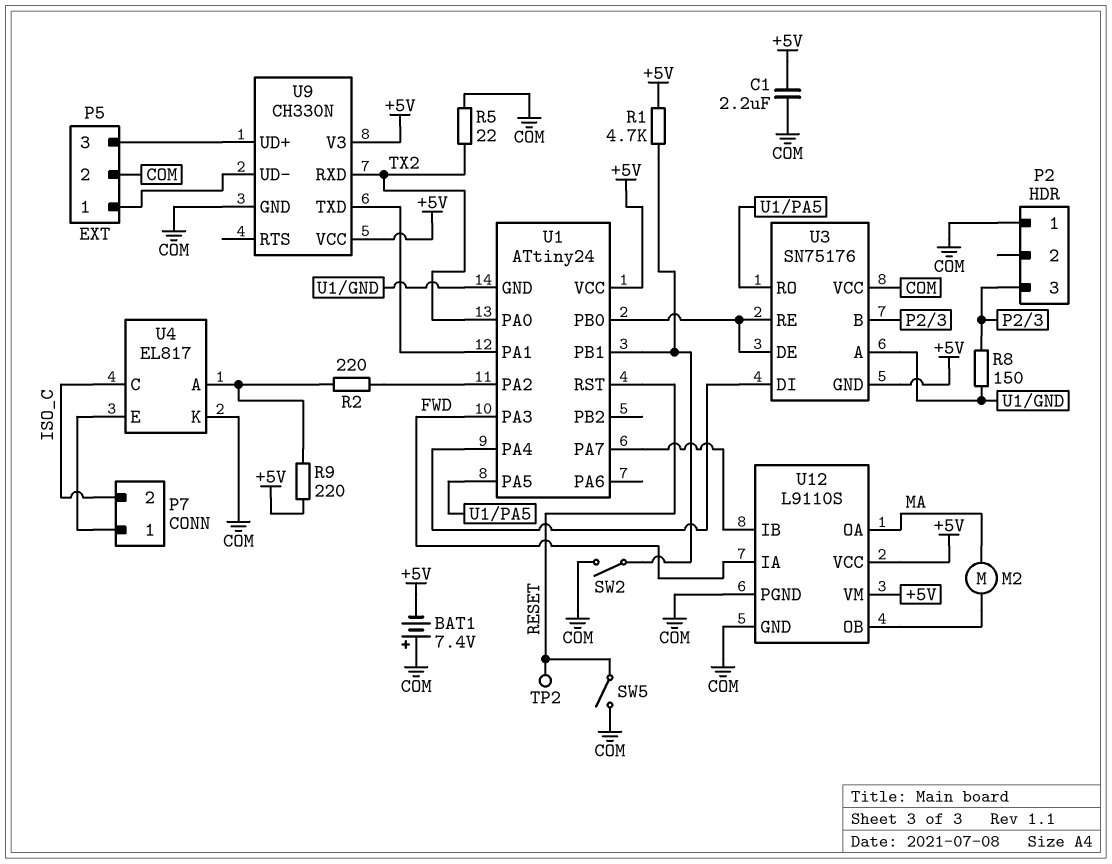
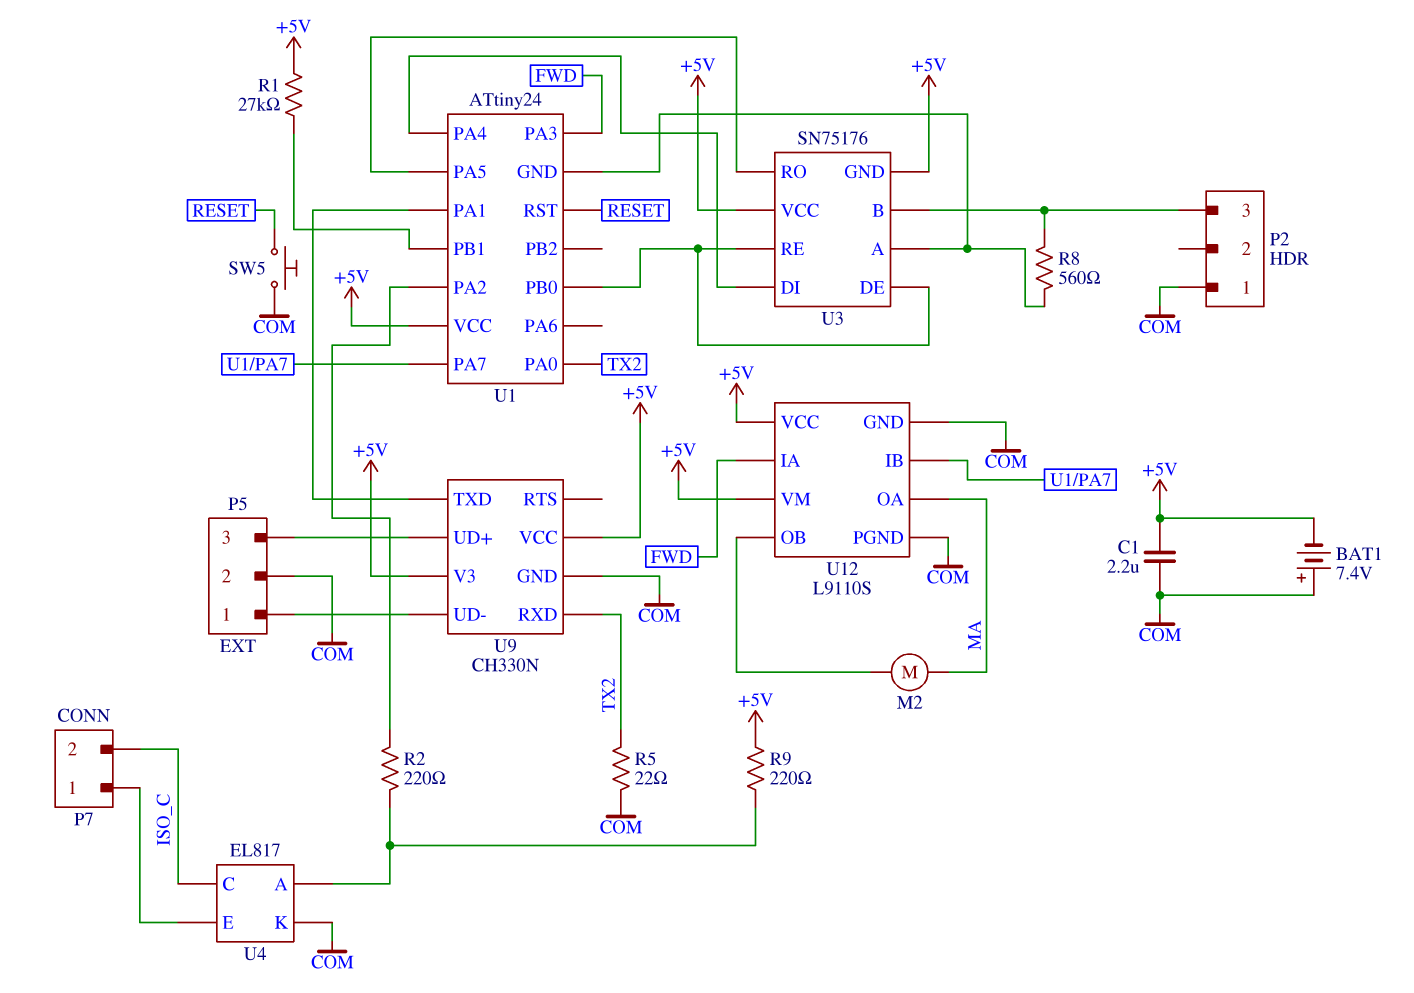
R1: 4.7k (+5V, U1/PB1) -> 27k (+5V, U1/PB1)
R8: 150 (P2/3, U1/GND) -> 560 (P2/3, U1/GND)
SW2: switch (COM, U1/PB1) -> none
SW5: switch (COM, RESET) -> button (COM, RESET)
TP2: test point (RESET) -> none
U3 pin VCC: COM -> +5V

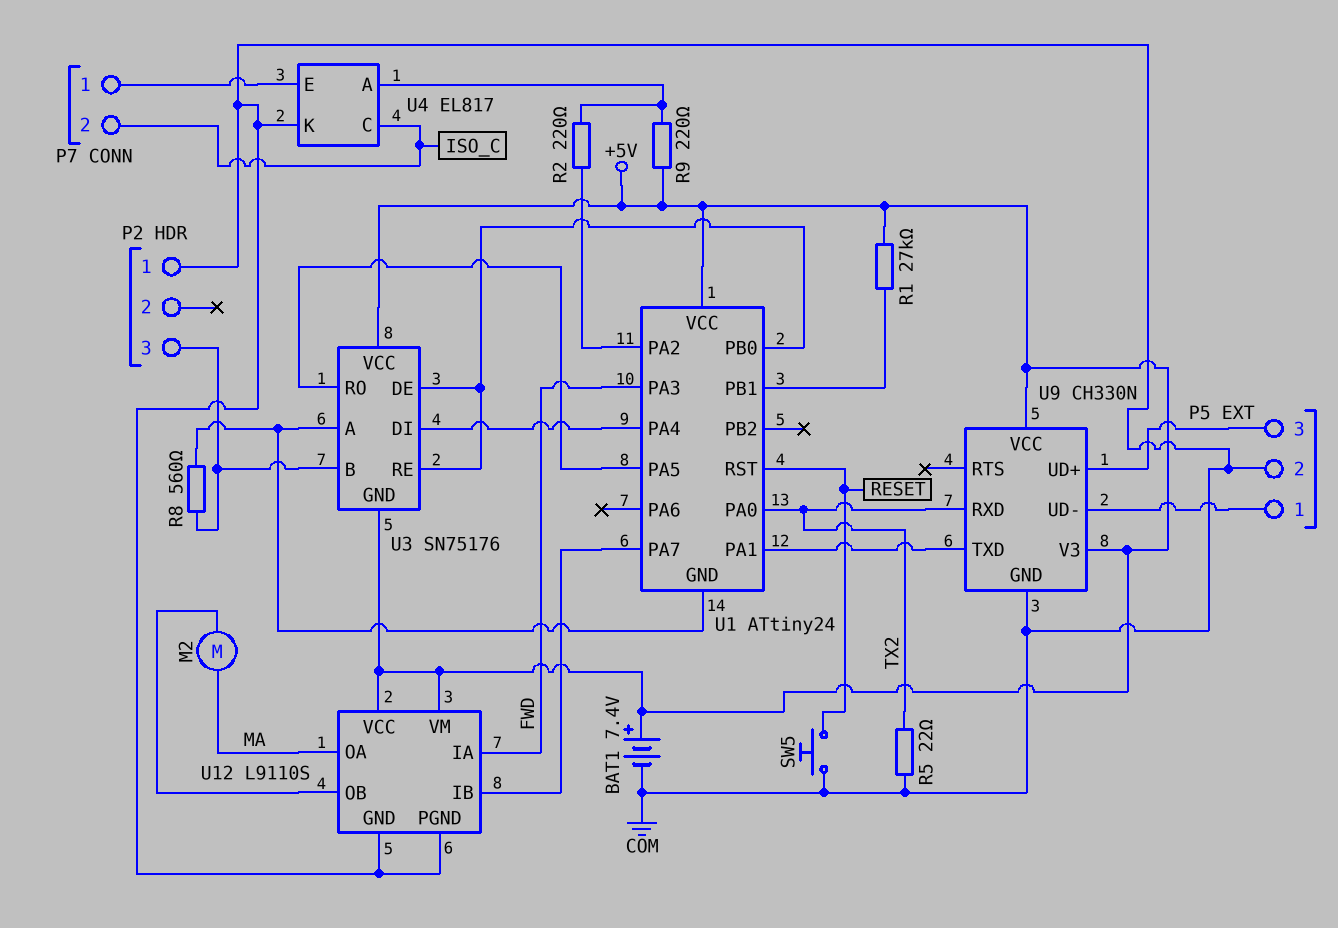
BAT1: 7.4V (plus COM, minus +5V) -> 7.4V (plus +5V, minus COM)
C1: 2.2uF (+5V, COM) -> none

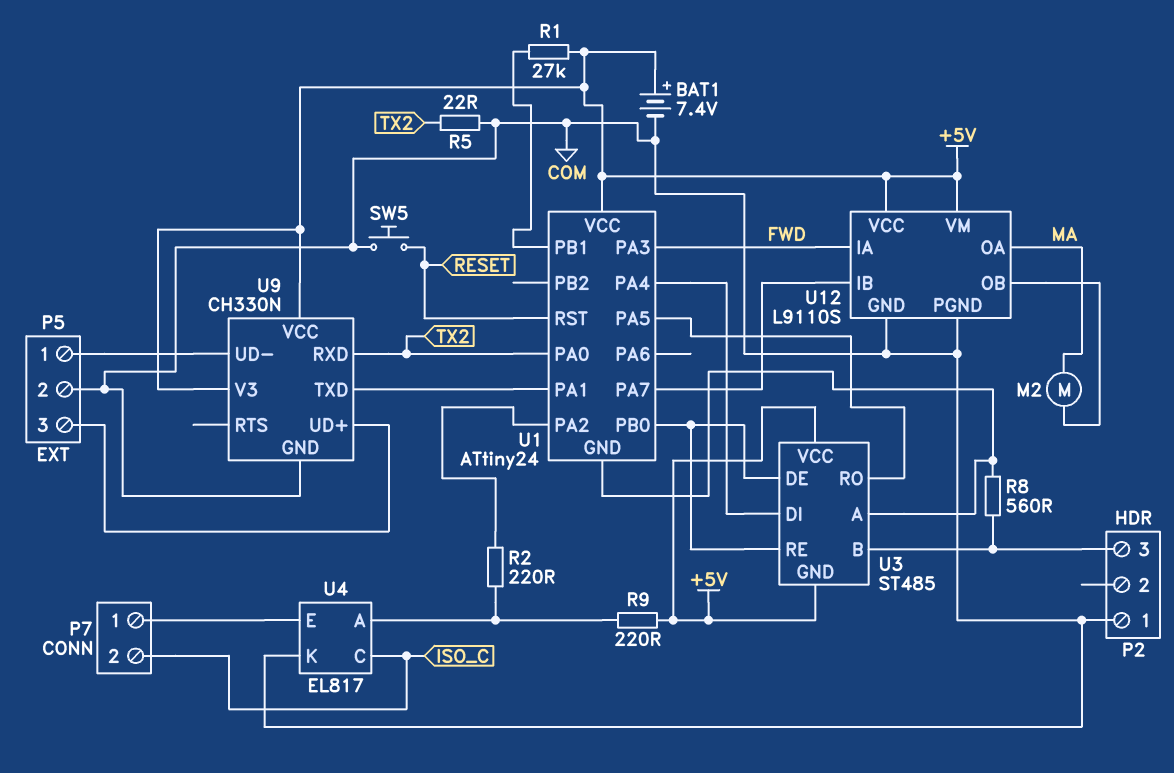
U3: SN75176 -> ST485

